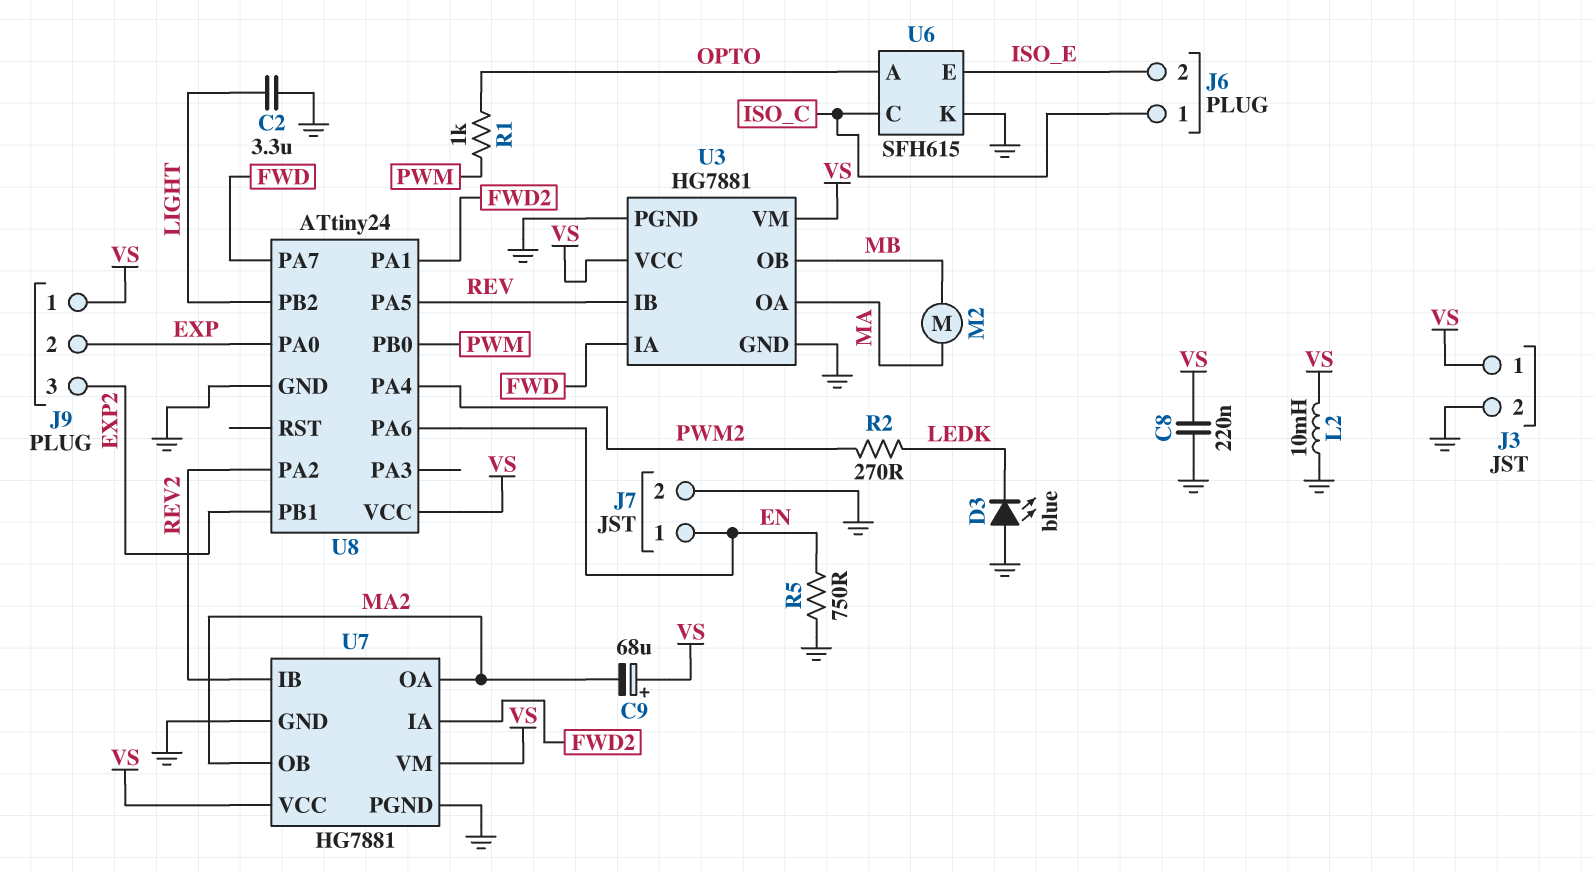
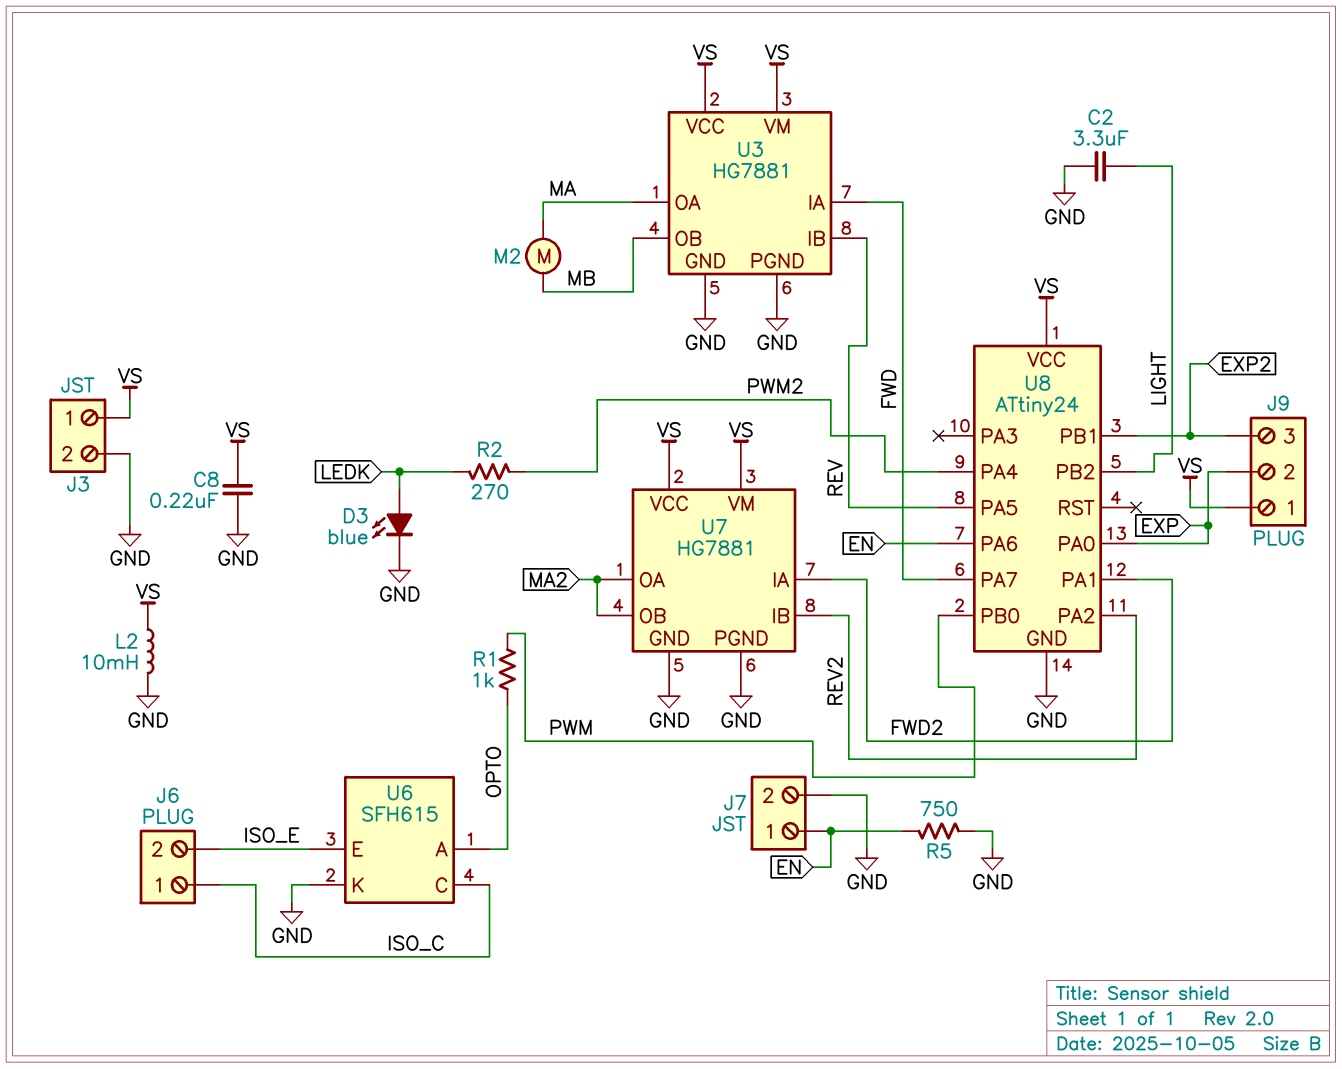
C9: 68uF (plus VS, minus MA2) -> none
D3: LED blue (A GND, K LEDK) -> LED blue (A LEDK, K GND)

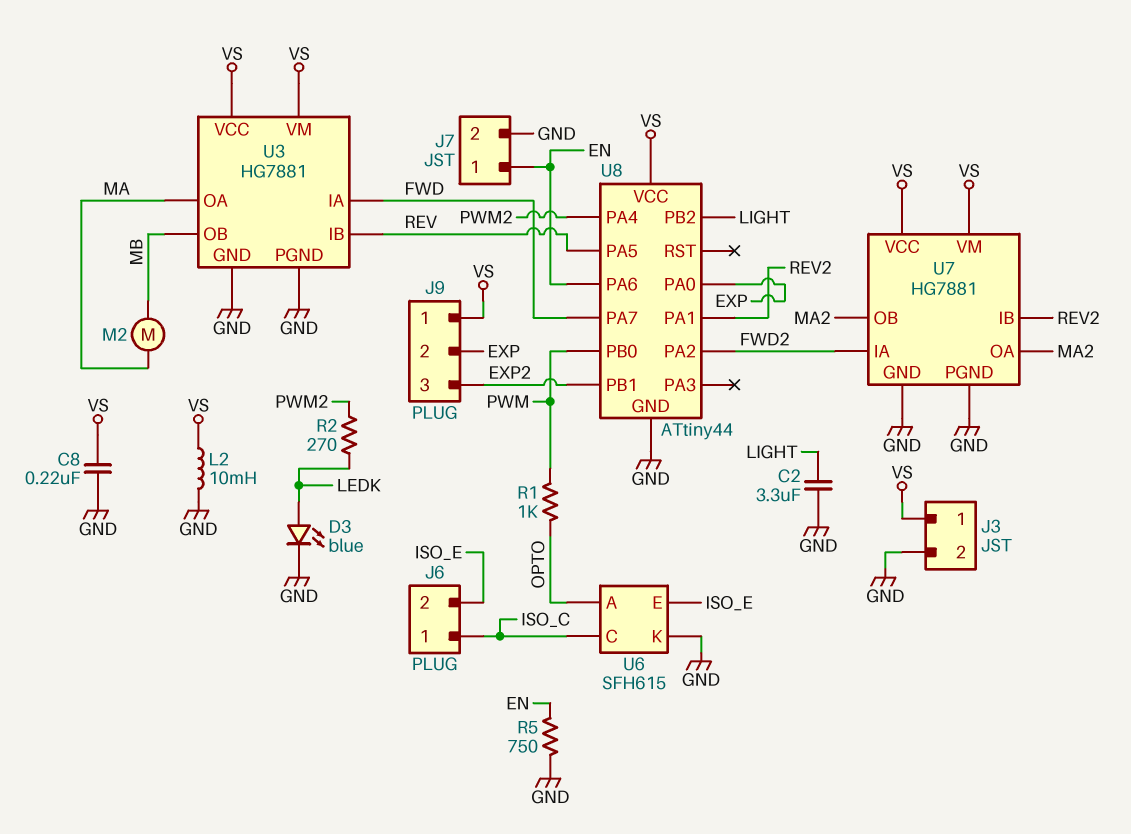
U8: ATtiny24 -> ATtiny44
U8 pin PA1: FWD2 -> REV2
U8 pin PA2: REV2 -> FWD2

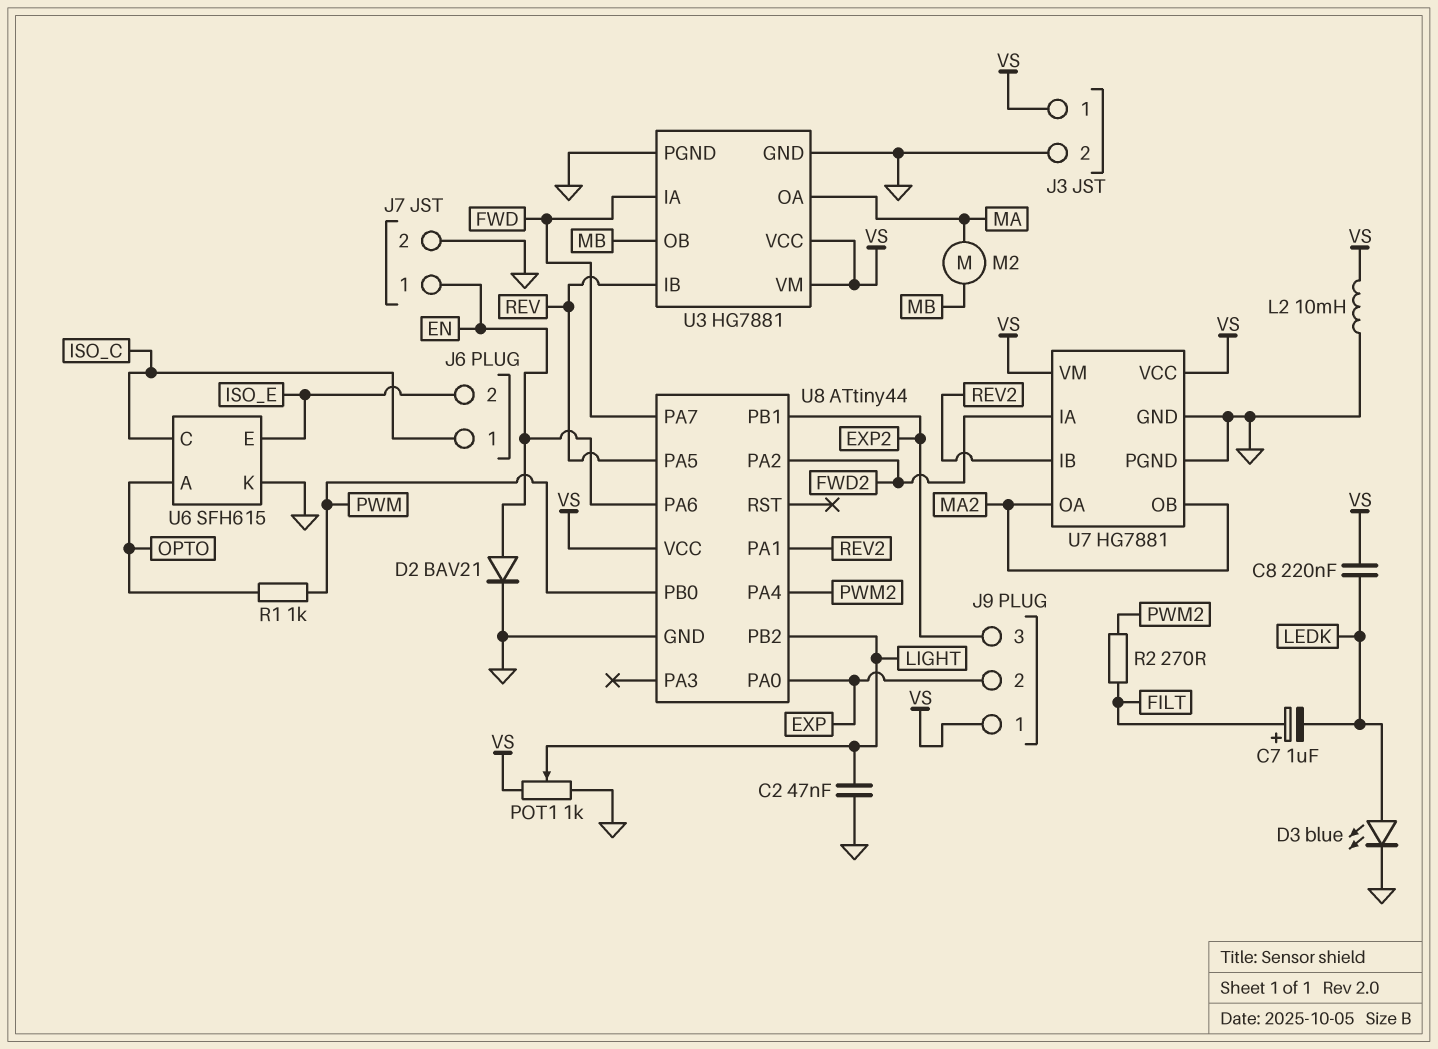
C2: 3.3uF (GND, LIGHT) -> 47nF (GND, LIGHT)
C7: none -> 1uF (plus FILT, minus LEDK)
C8: 220nF (GND, VS) -> 220nF (LEDK, VS)
D2: none -> diode BAV21 (A EN, K GND)
POT1: none -> 1k (GND, VS, wiper LIGHT)
R2: 270 (LEDK, PWM2) -> 270 (FILT, PWM2)
R5: 750 (EN, GND) -> none

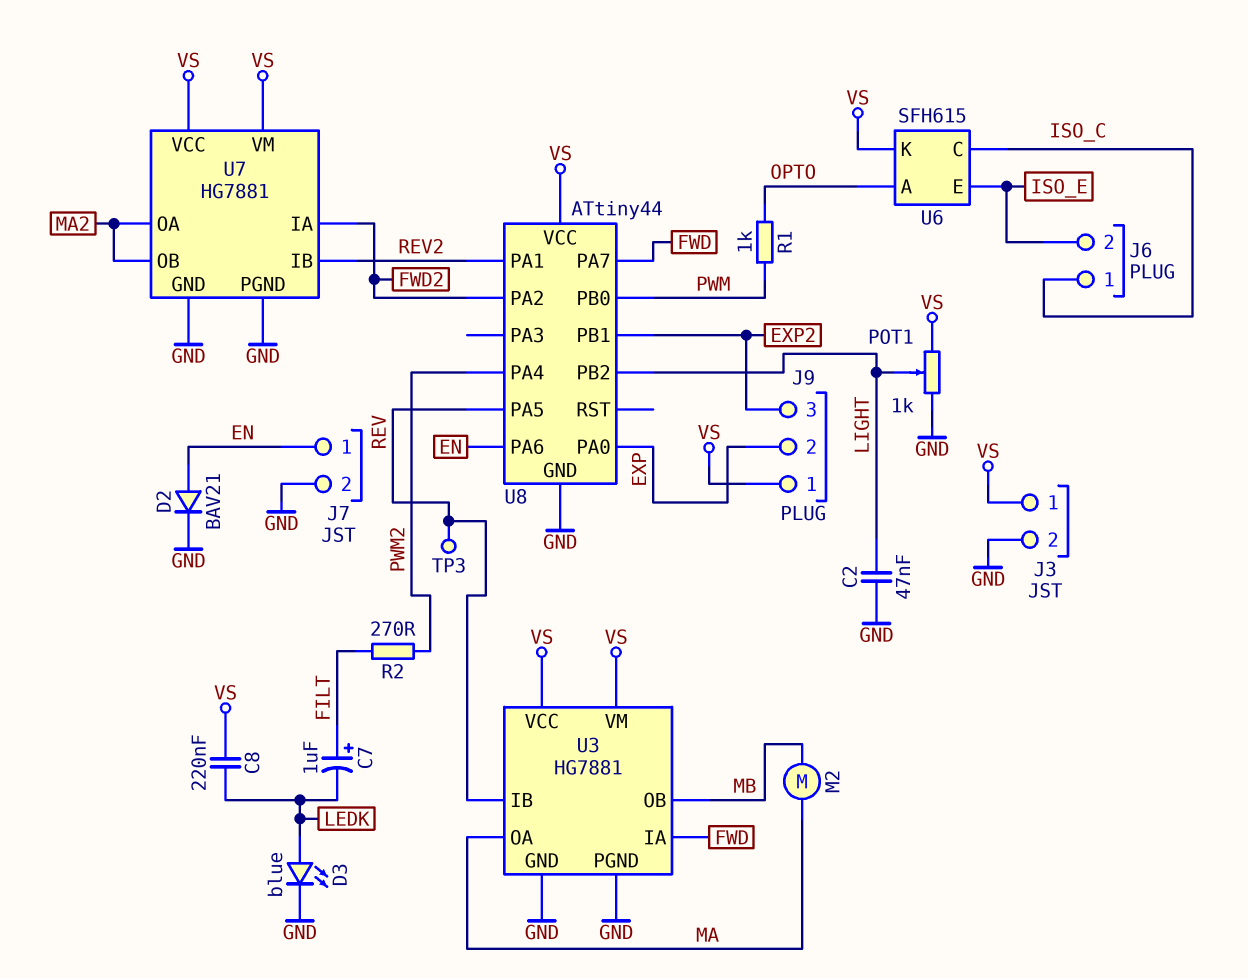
L2: 10mH (GND, VS) -> none
TP3: none -> test point (REV)
U6 pin K: GND -> VS

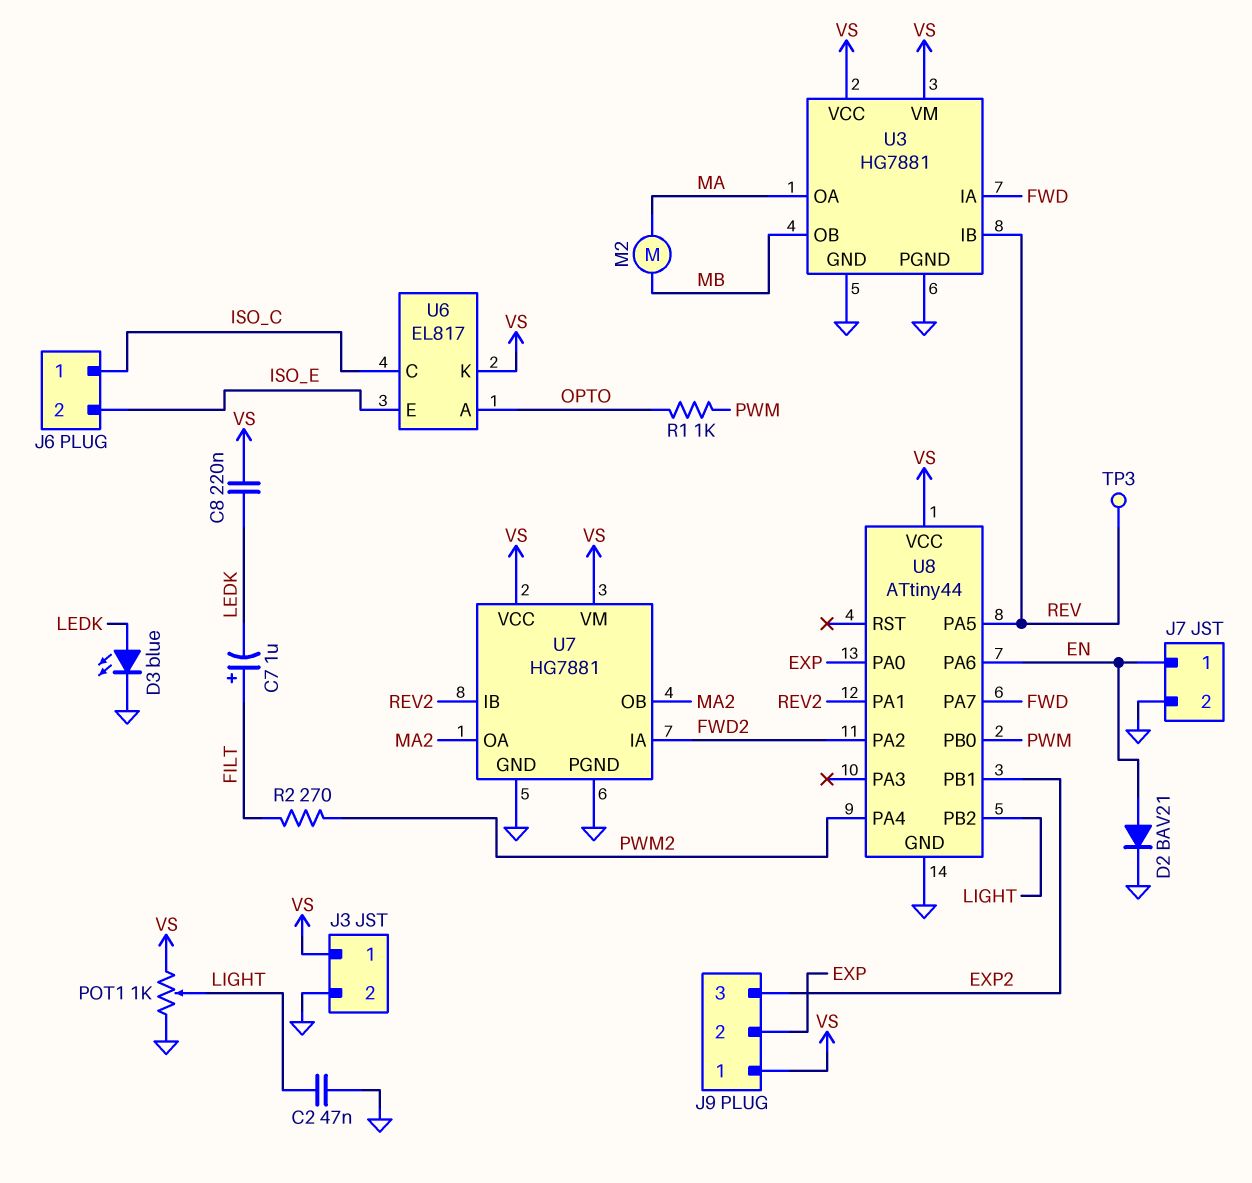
U6: SFH615 -> EL817

